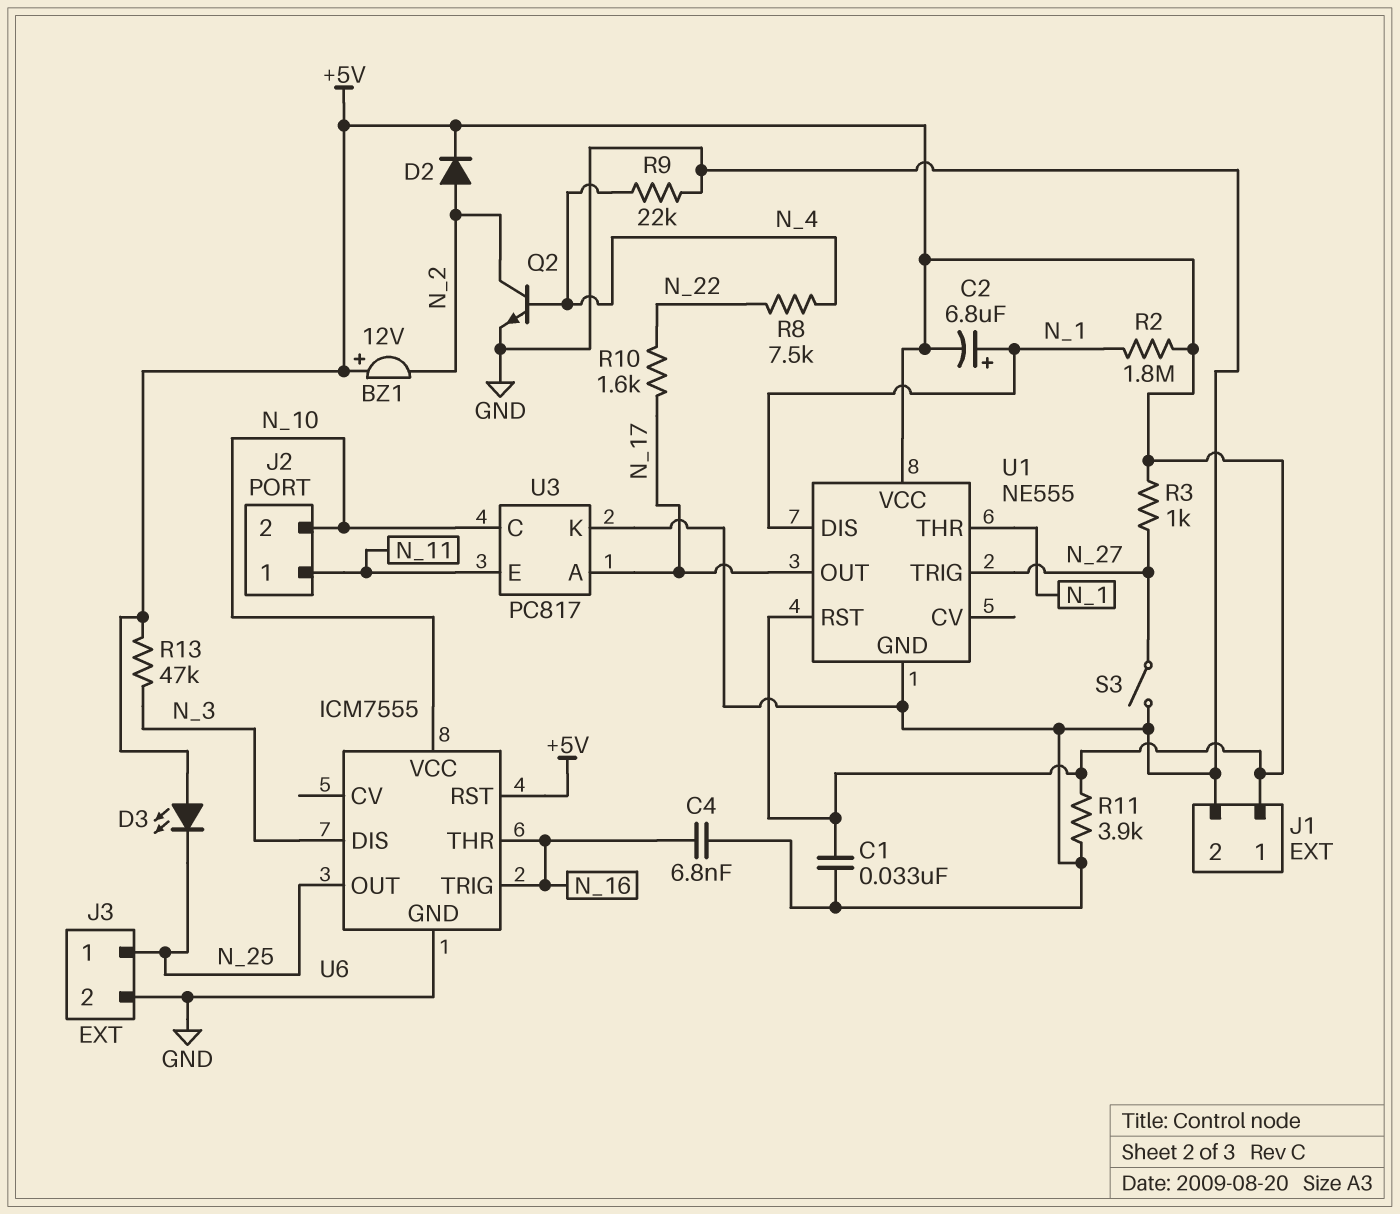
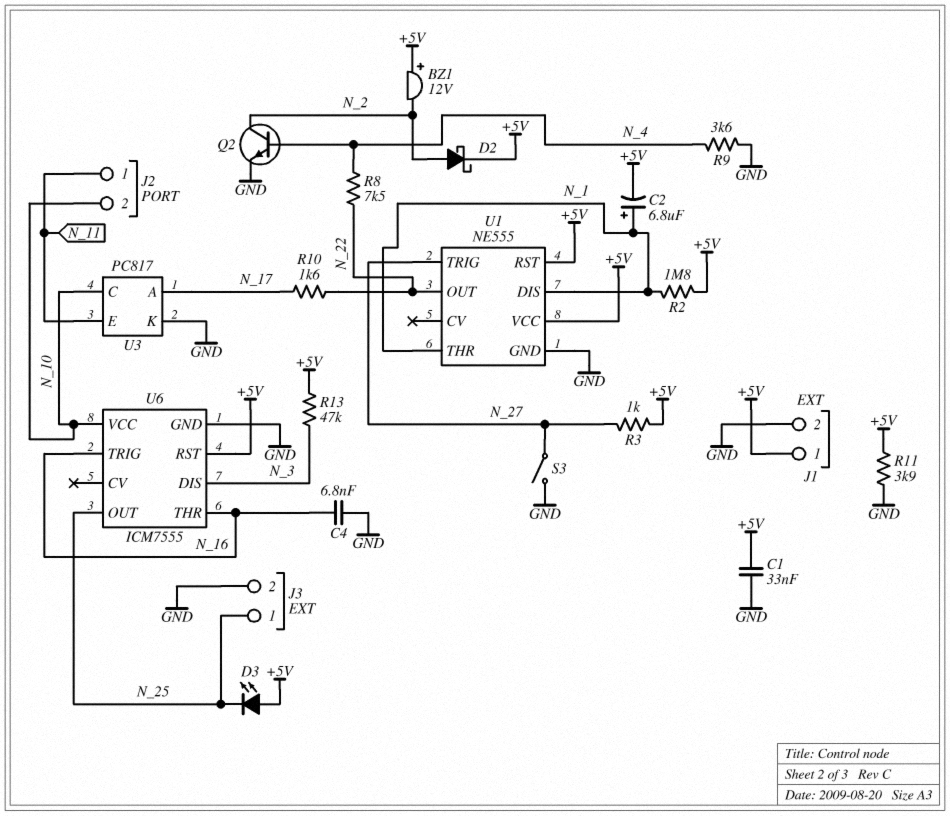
D2: diode (A N_2, K +5V) -> schottky (A N_2, K +5V)
R9: 22k (GND, N_4) -> 3.6k (GND, N_4)
U1 pin OUT: N_17 -> N_22

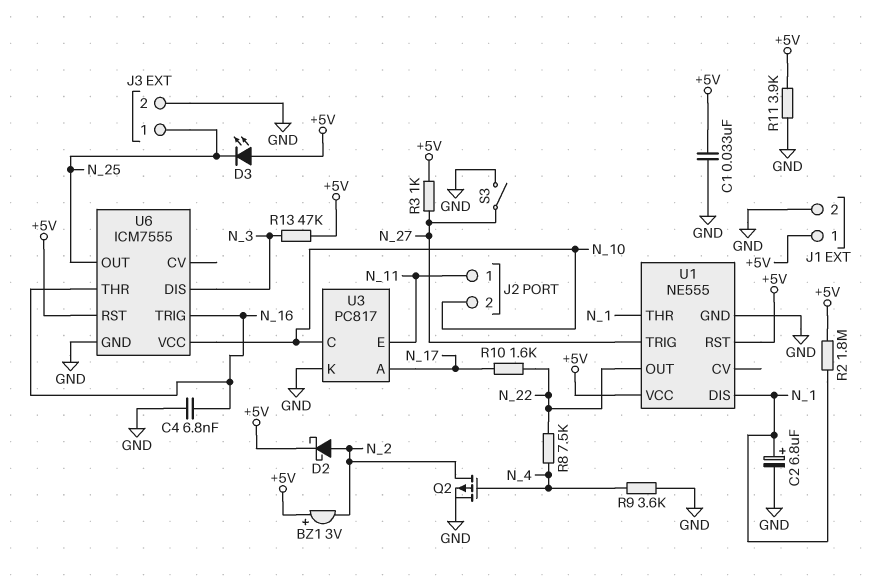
BZ1: buzzer 12V (plus +5V, minus N_2) -> buzzer 3V (plus +5V, minus N_2)
C2: 6.8uF (plus N_1, minus +5V) -> 6.8uF (plus N_1, minus GND)
Q2: NPN (B N_4, C N_2, E GND) -> PMOS (G N_4, D N_2, S GND)

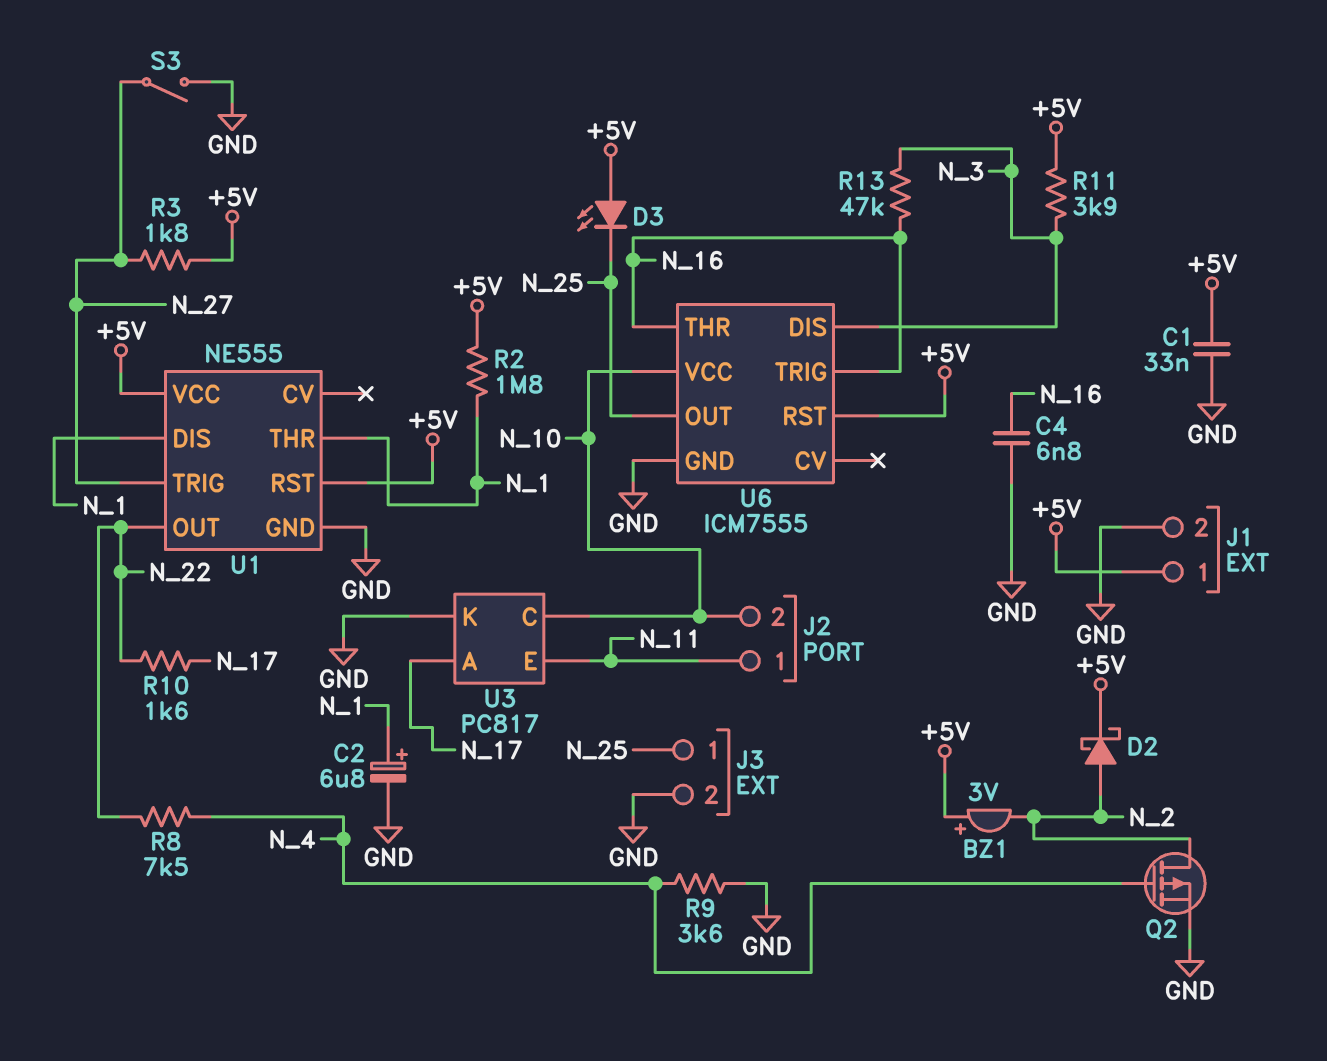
R3: 1k (+5V, N_27) -> 1.8k (+5V, N_27)
R11: 3.9k (+5V, GND) -> 3.9k (+5V, N_3)
R13: 47k (+5V, N_3) -> 47k (N_3, N_16)

